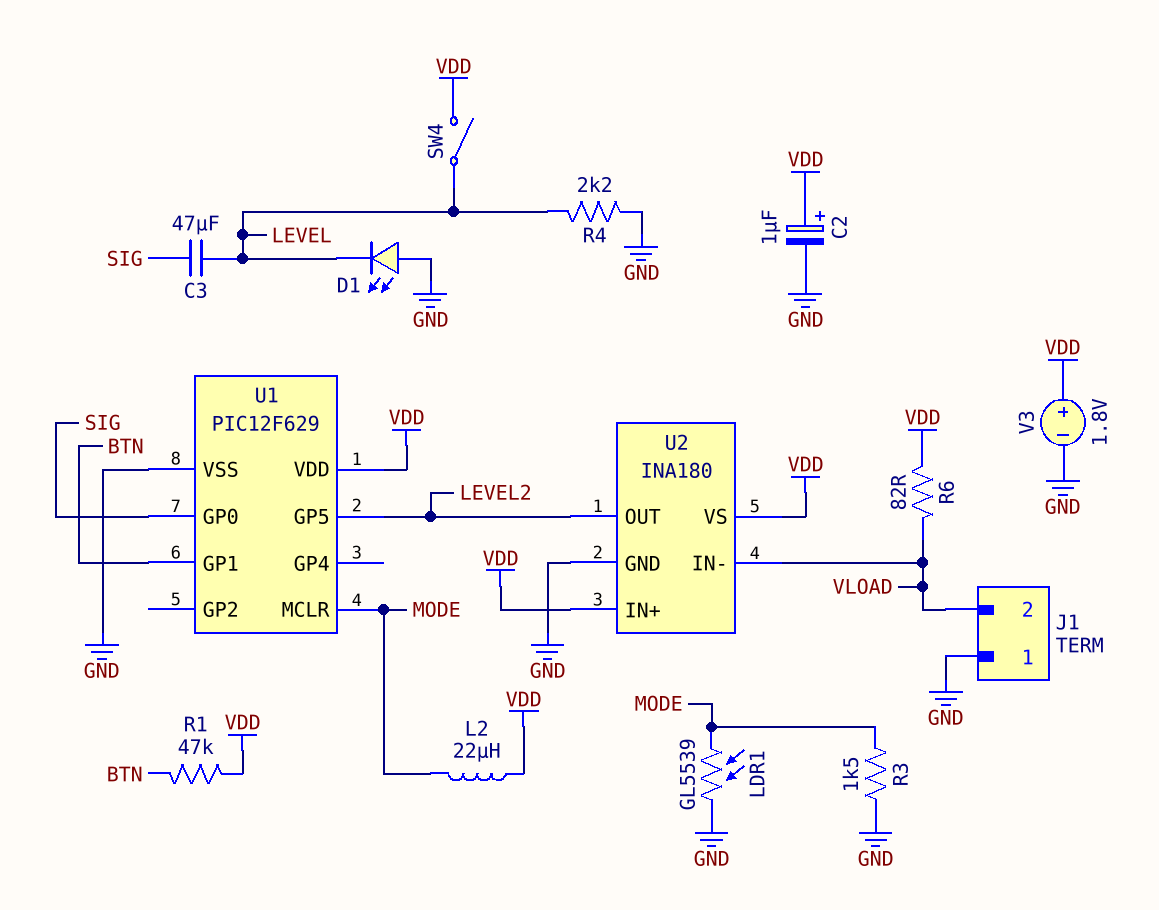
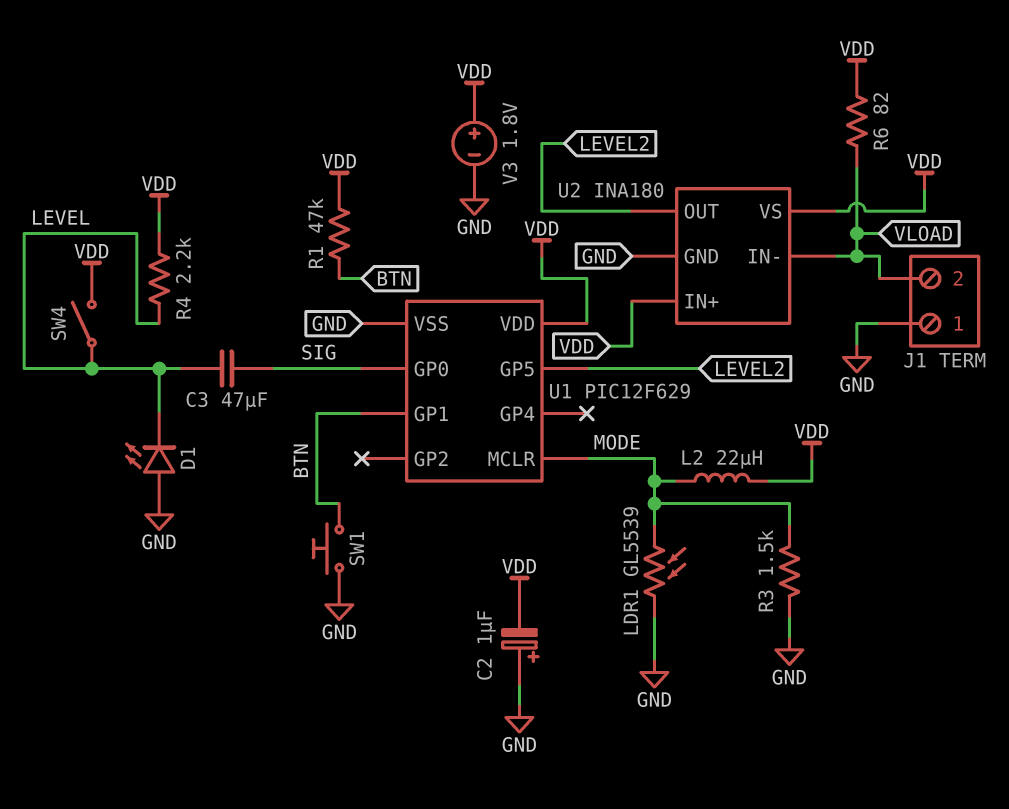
C2: 1uF (plus VDD, minus GND) -> 1uF (plus GND, minus VDD)
R4: 2.2k (GND, LEVEL) -> 2.2k (LEVEL, VDD)
SW1: none -> button (BTN, GND)

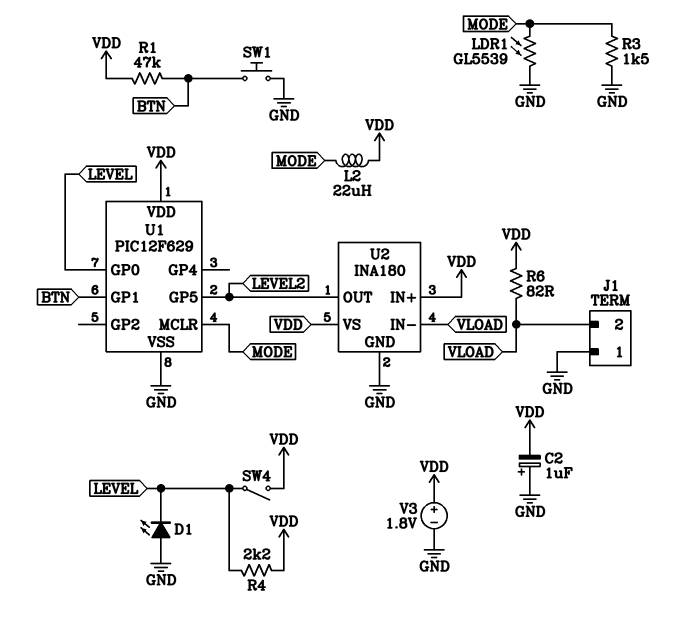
C3: 47uF (LEVEL, SIG) -> none
U1 pin GP0: SIG -> LEVEL

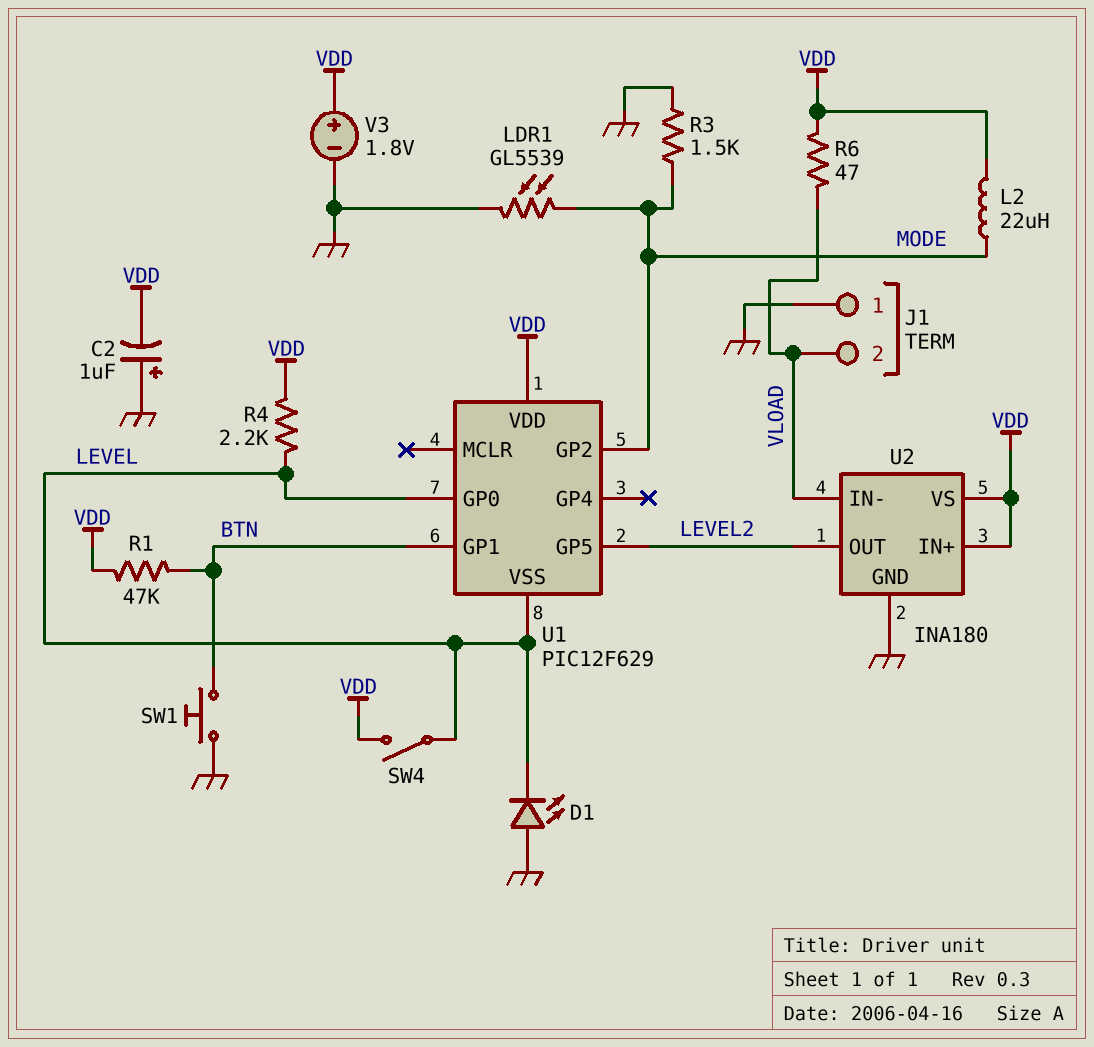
R6: 82 (VDD, VLOAD) -> 47 (VDD, VLOAD)
U1 pin GP2: none -> MODE
U1 pin MCLR: MODE -> none
U1 pin VSS: GND -> LEVEL

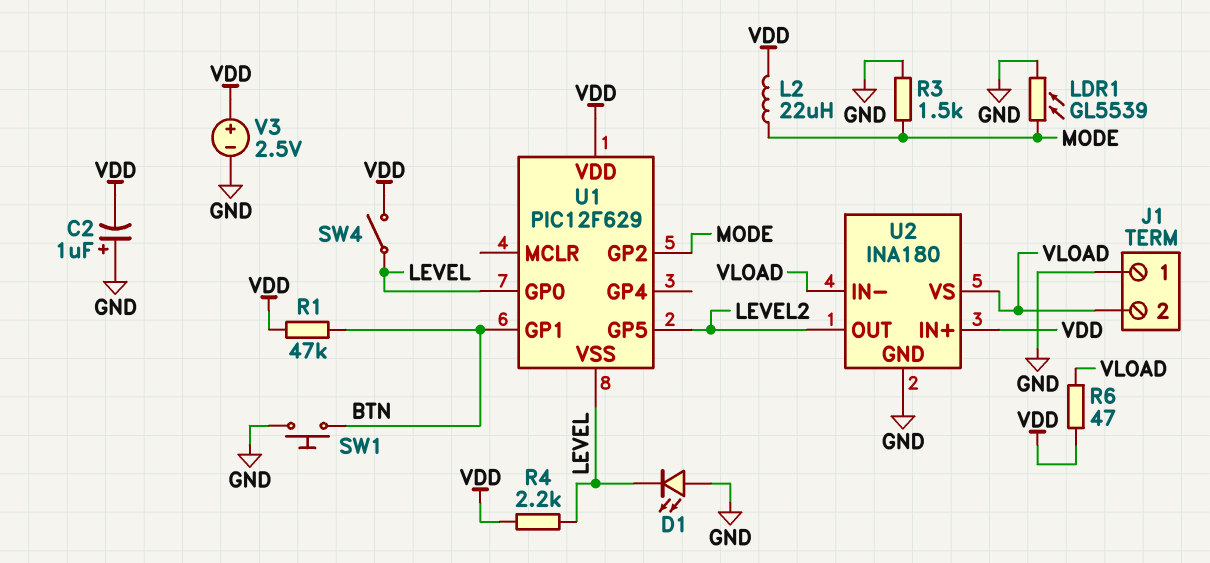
U2 pin VS: VDD -> VLOAD
V3: 1.8V (plus VDD, minus GND) -> 2.5V (plus VDD, minus GND)

